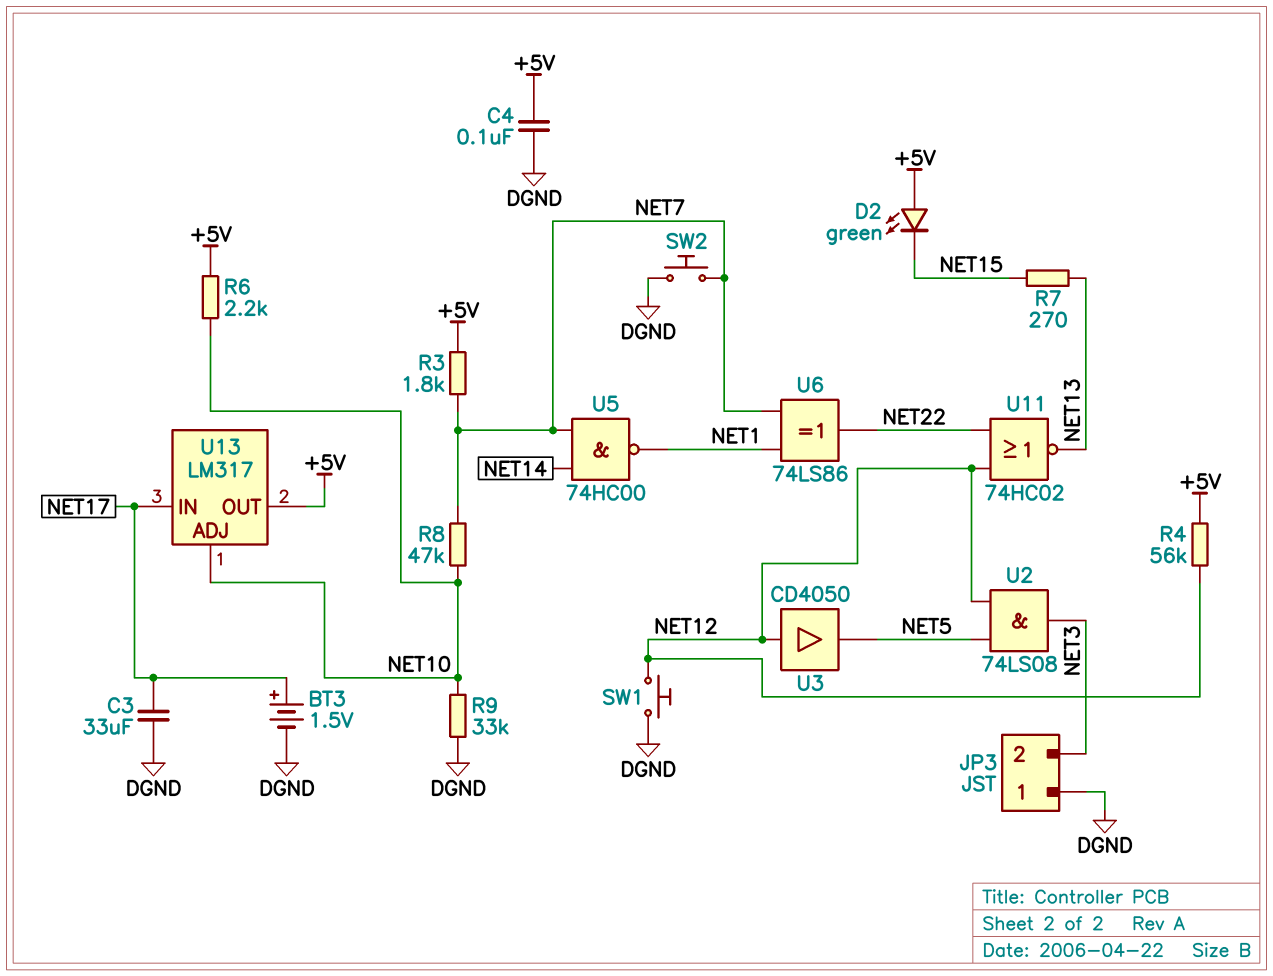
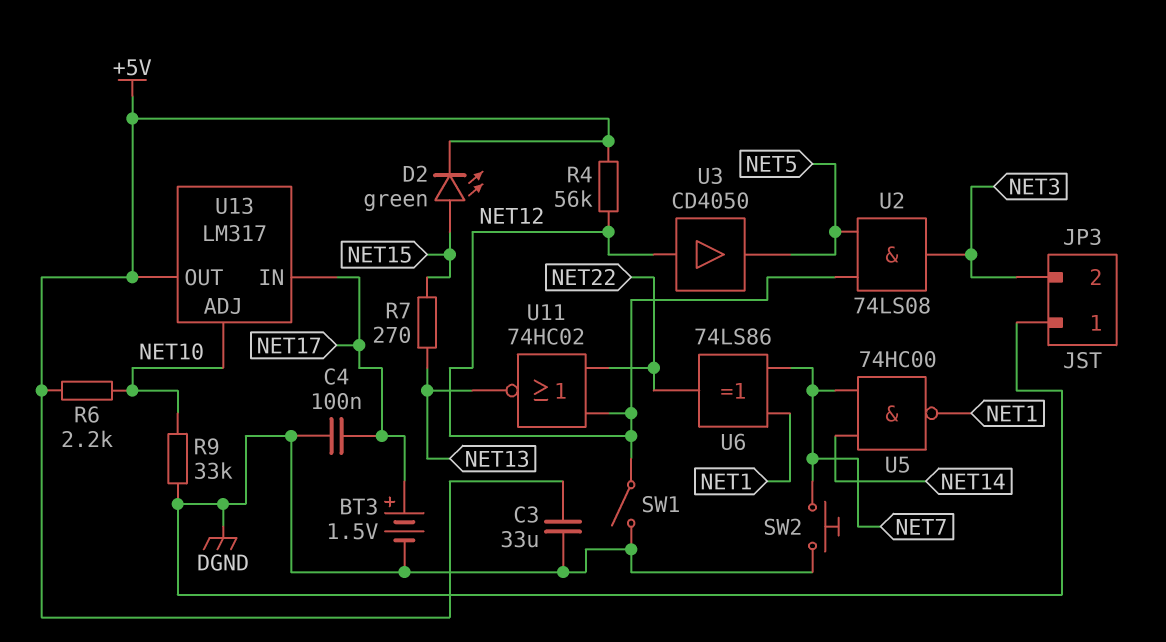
C3: 33uF (DGND, NET17) -> 33uF (+5V, DGND)
C4: 100nF (+5V, DGND) -> 100nF (DGND, NET17)
D2: LED green (A +5V, K NET15) -> LED green (A NET15, K +5V)
R3: 1.8k (+5V, NET7) -> none
R8: 47k (NET7, NET10) -> none
SW1: button (DGND, NET12) -> switch (DGND, NET12)

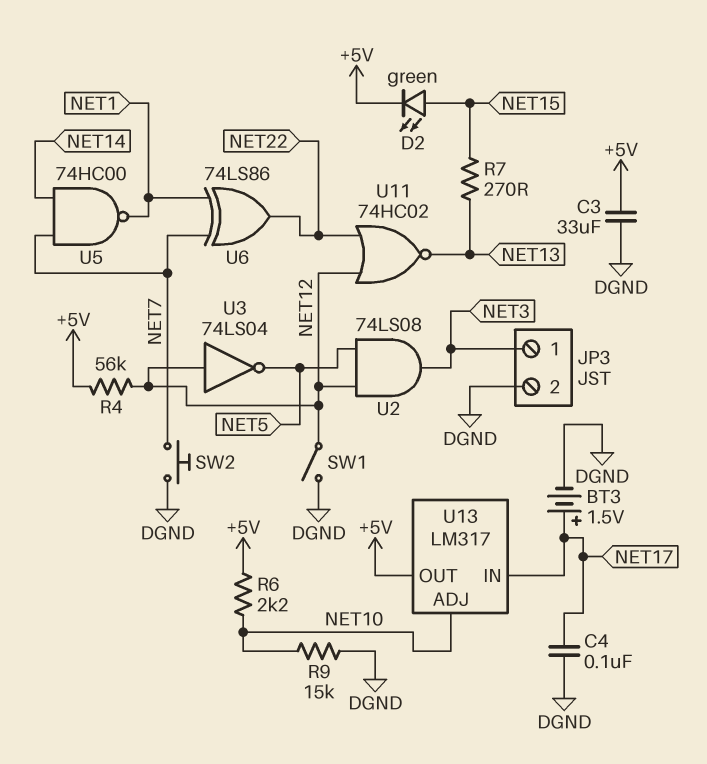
JP3 pin 1: DGND -> NET3
JP3 pin 2: NET3 -> DGND
R9: 33k (DGND, NET10) -> 15k (DGND, NET10)
U3: buffer CD4050 (in NET12, out NET5) -> NOT 74LS04 (in NET12, out NET5)

